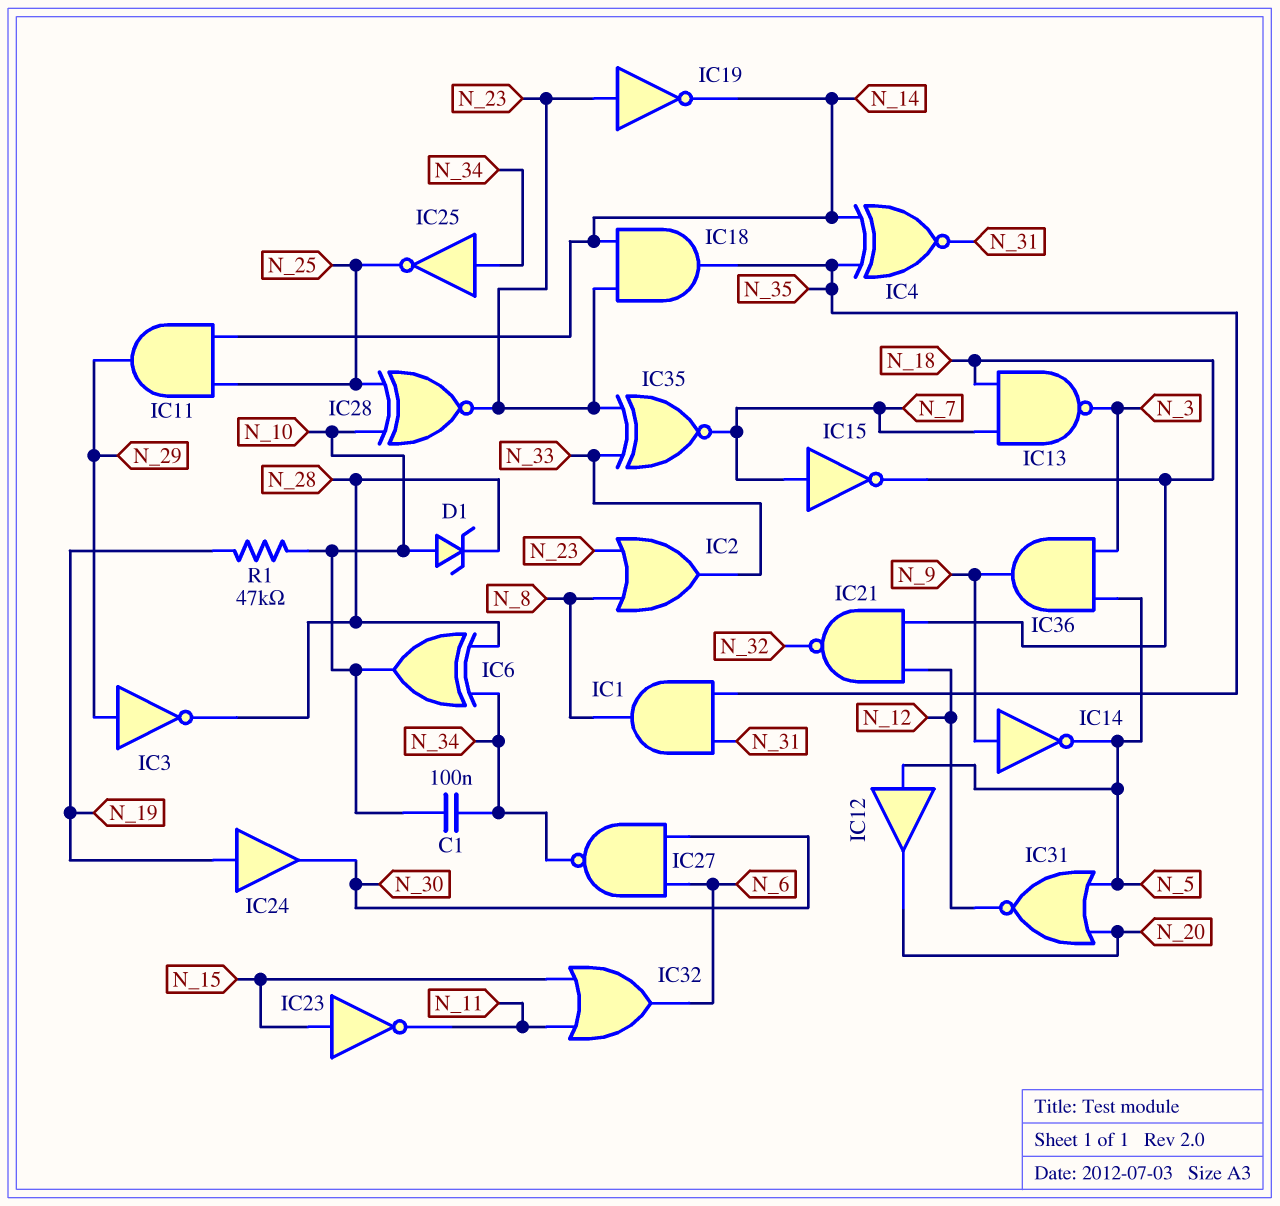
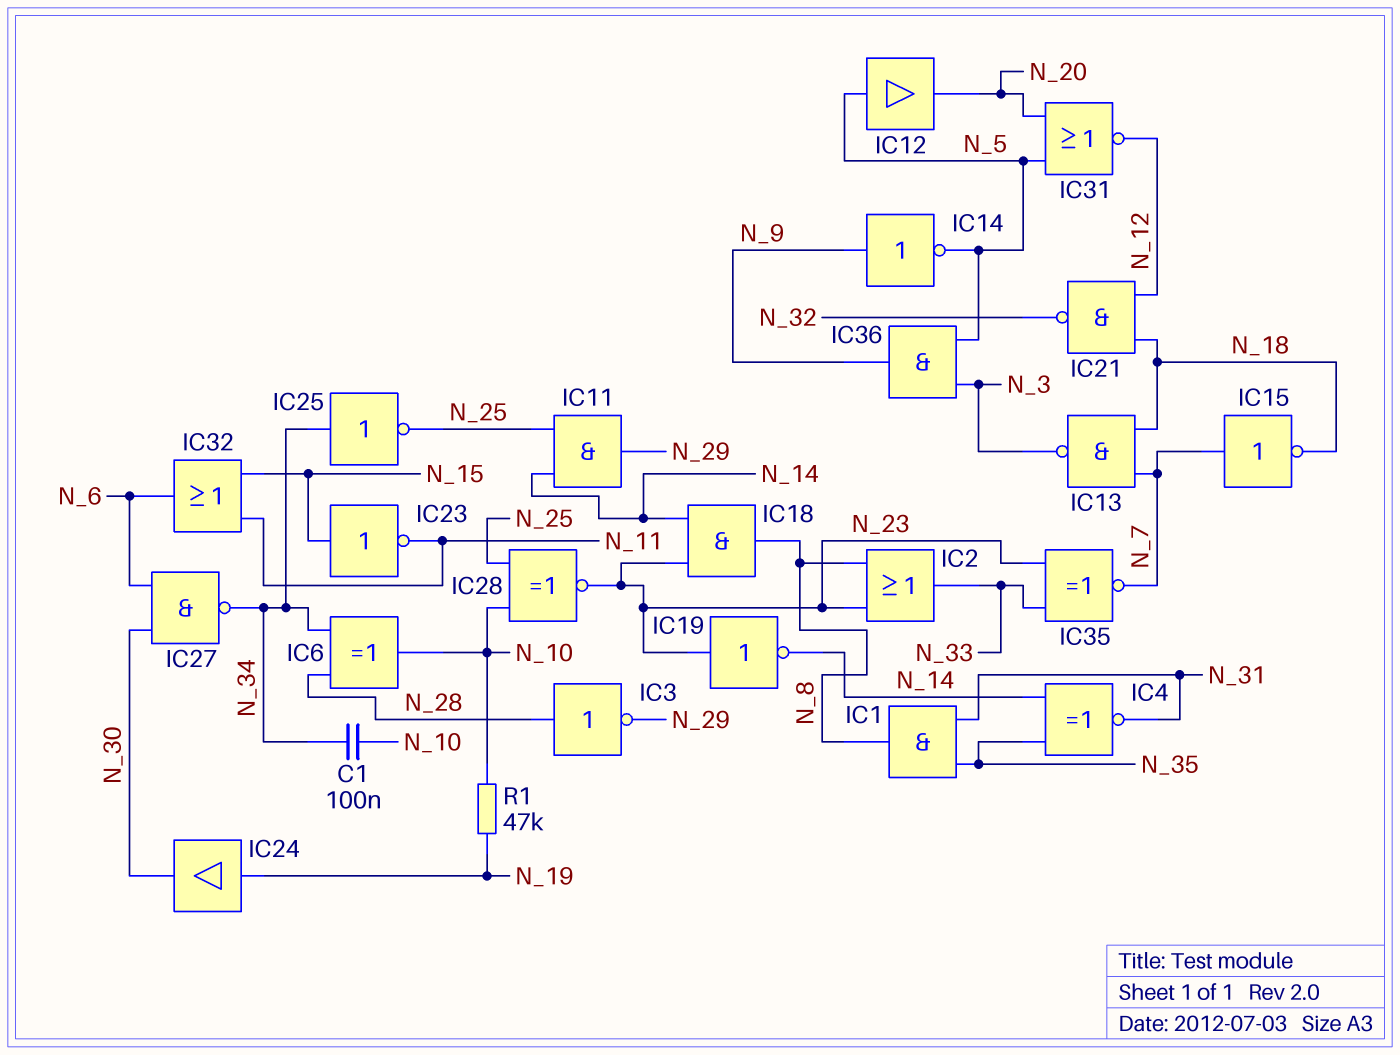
D1: zener (A N_10, K N_28) -> none
IC3: NOT (in N_29, out N_28) -> NOT (in N_28, out N_29)
IC18: AND (in N_14, in N_23, out N_35) -> AND (in N_14, in N_23, out N_8)

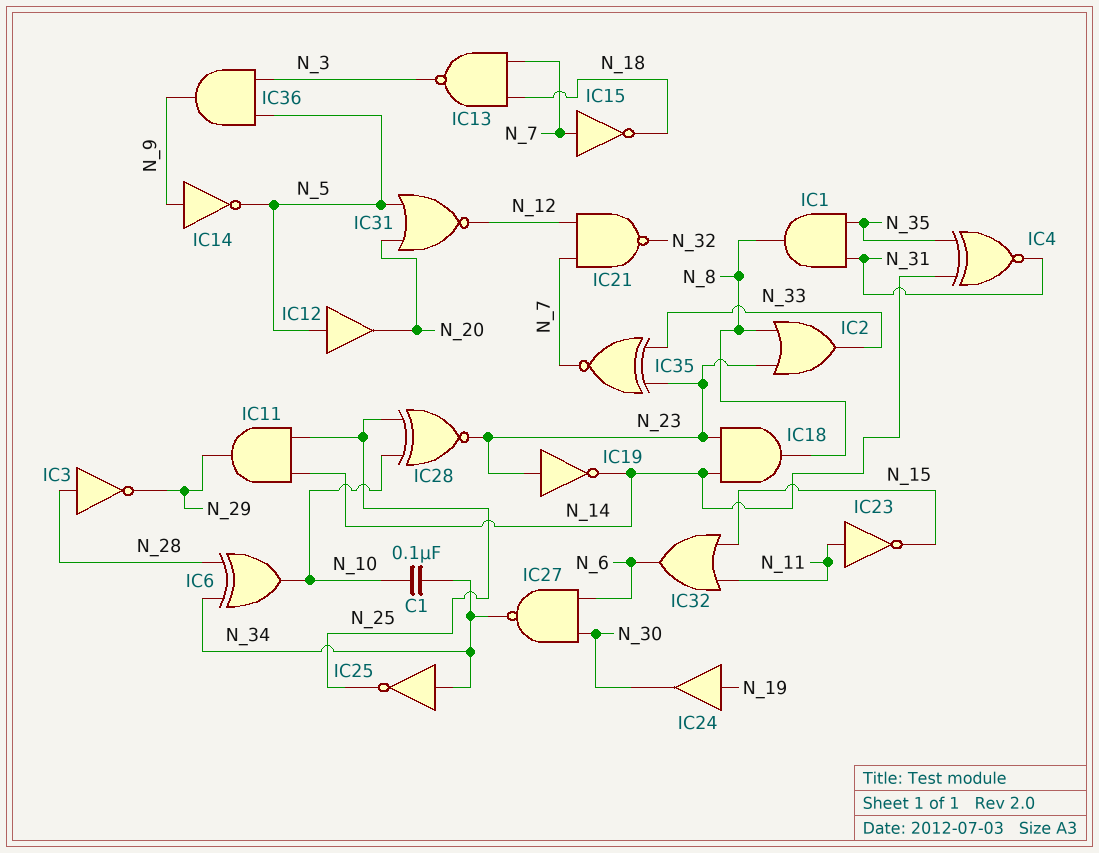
IC21: NAND (in N_12, in N_18, out N_32) -> NAND (in N_7, in N_12, out N_32)
IC23: NOT (in N_15, out N_11) -> NOT (in N_11, out N_15)
R1: 47k (N_10, N_19) -> none

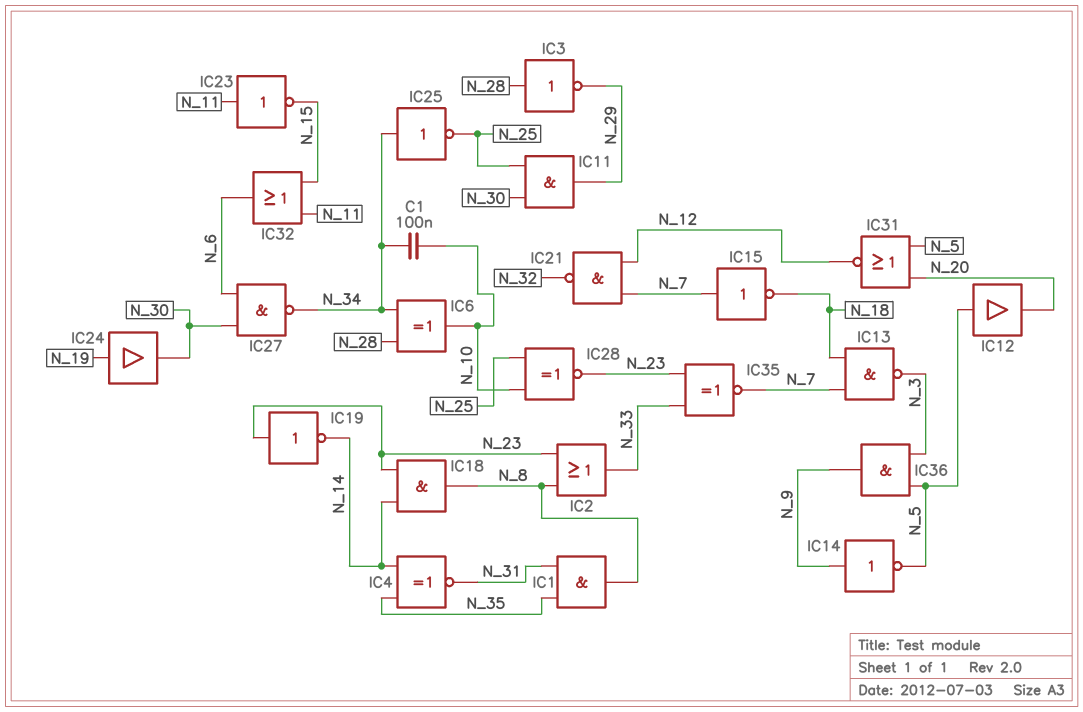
IC11: AND (in N_14, in N_25, out N_29) -> AND (in N_25, in N_30, out N_29)

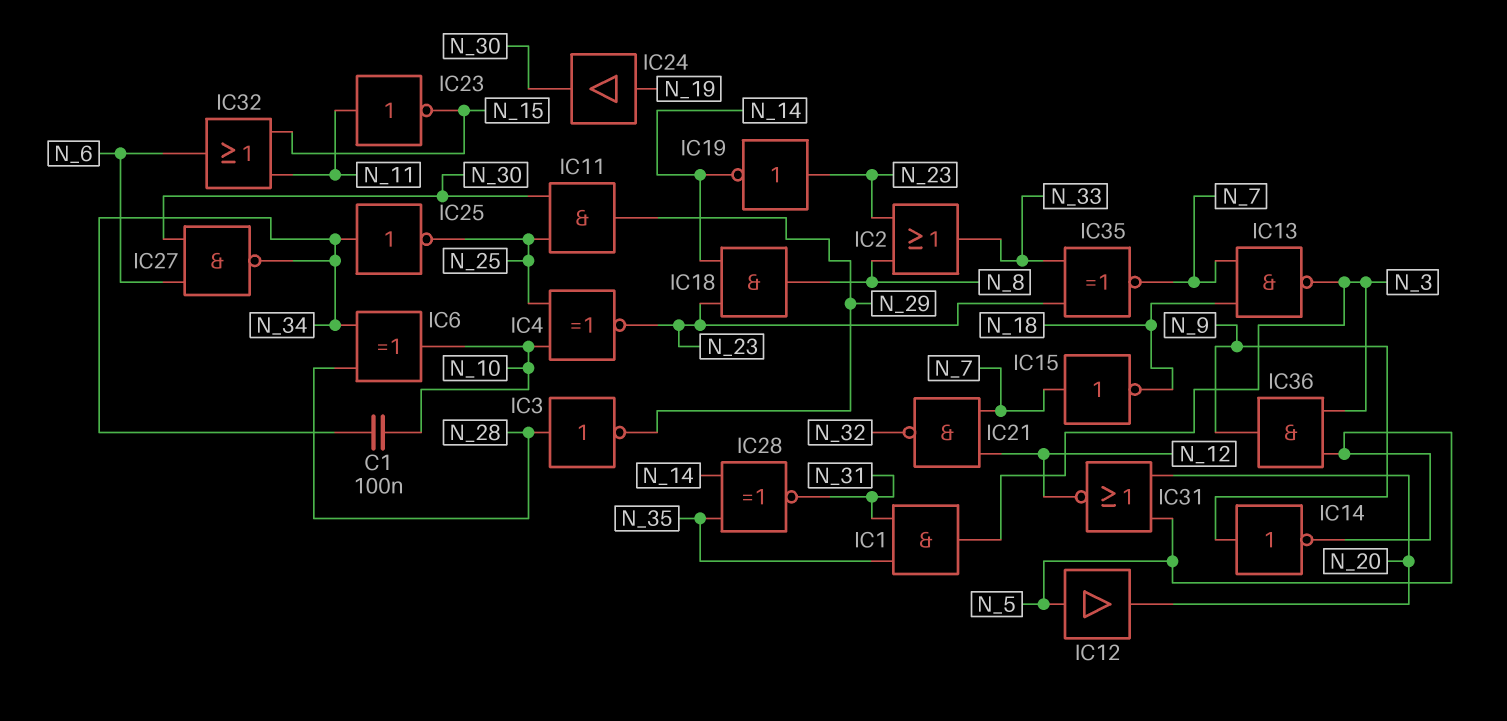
IC1: AND (in N_31, in N_35, out N_8) -> AND (in N_31, in N_35, out N_3)
IC4: XNOR (in N_14, in N_35, out N_31) -> XNOR (in N_10, in N_25, out N_23)
IC28: XNOR (in N_10, in N_25, out N_23) -> XNOR (in N_14, in N_35, out N_31)

